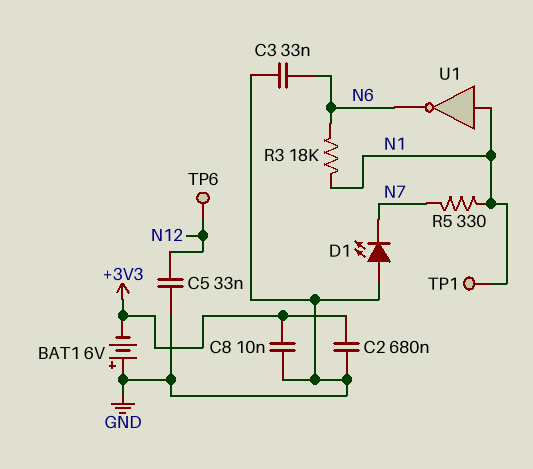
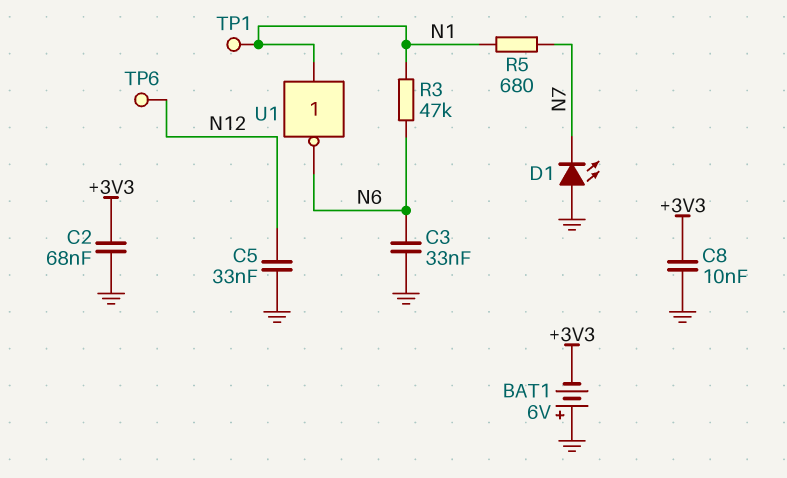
C2: 680nF (+3V3, GND) -> 68nF (+3V3, GND)
R3: 18k (N1, N6) -> 47k (N1, N6)
R5: 330 (N1, N7) -> 680 (N1, N7)

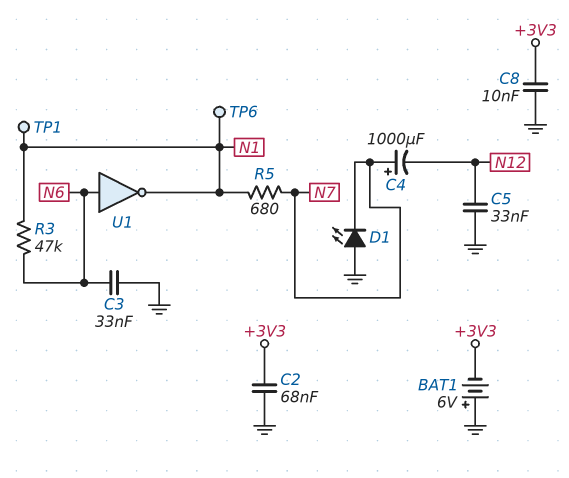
C4: none -> 1000uF (plus N7, minus N12)
TP6: test point (N12) -> test point (N1)
U1: NOT (in N1, out N6) -> NOT (in N6, out N1)

